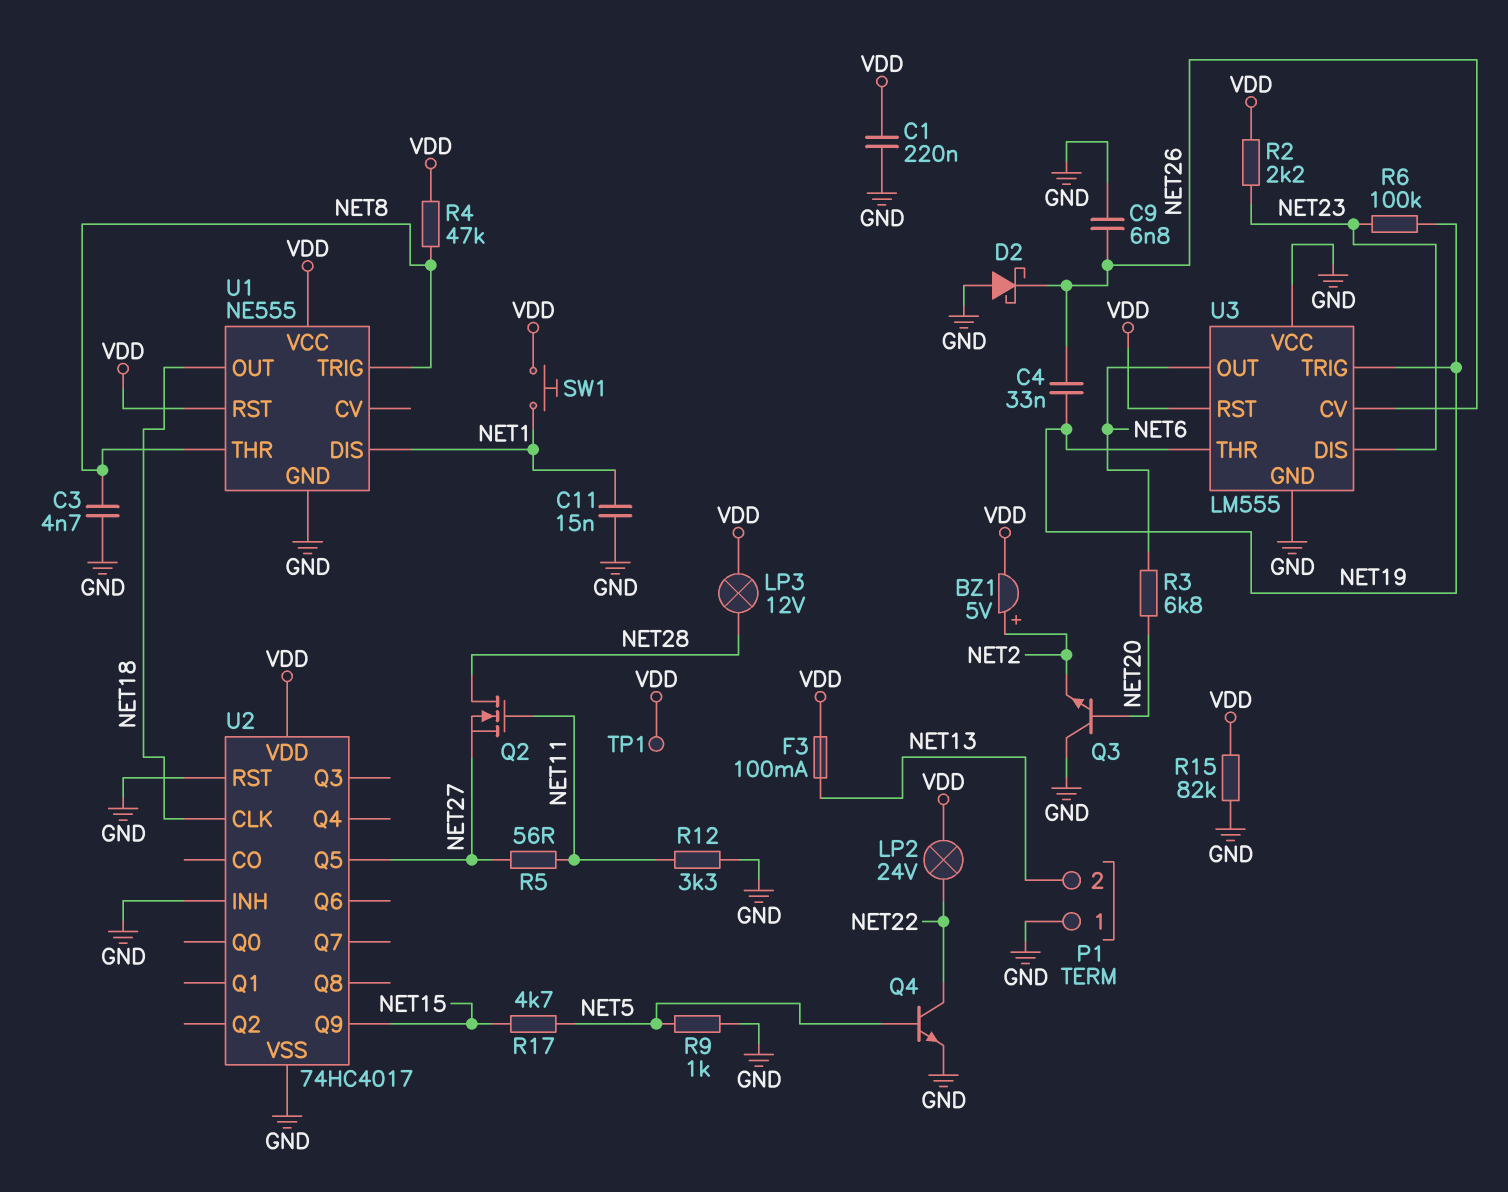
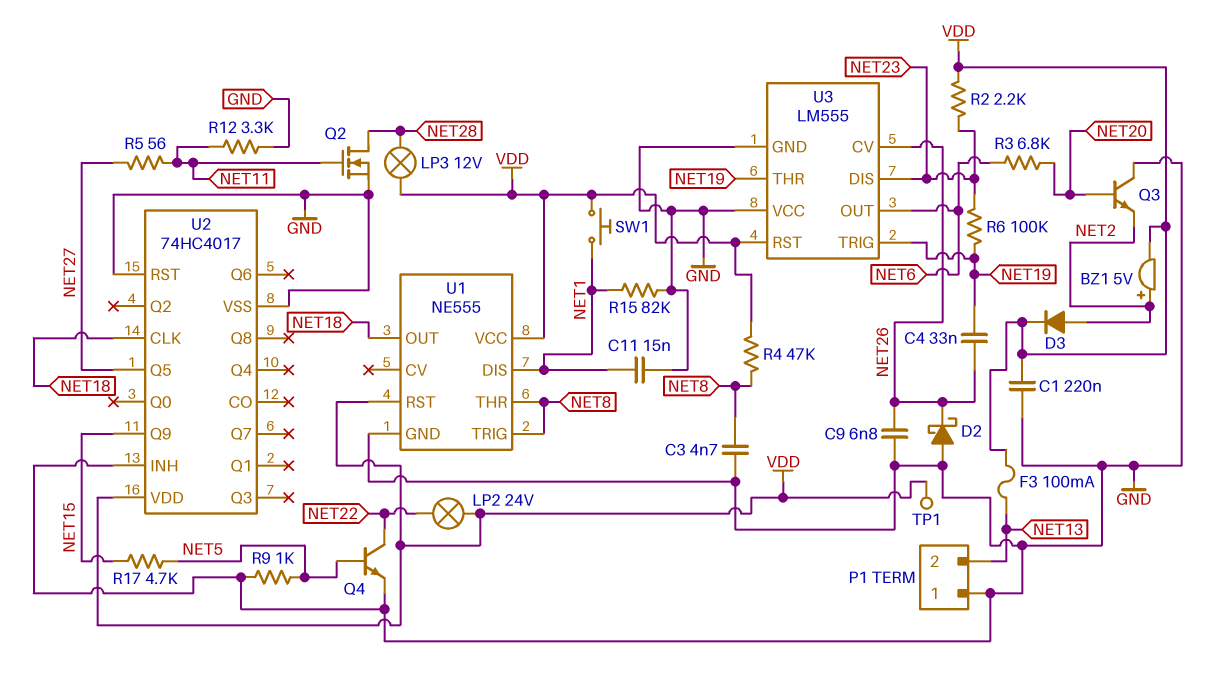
D3: none -> diode (A NET2, K VDD)
Q2: NMOS (G NET11, D NET28, S NET27) -> NMOS (G NET11, D NET28, S GND)
R15: 82k (GND, VDD) -> 82k (GND, NET1)

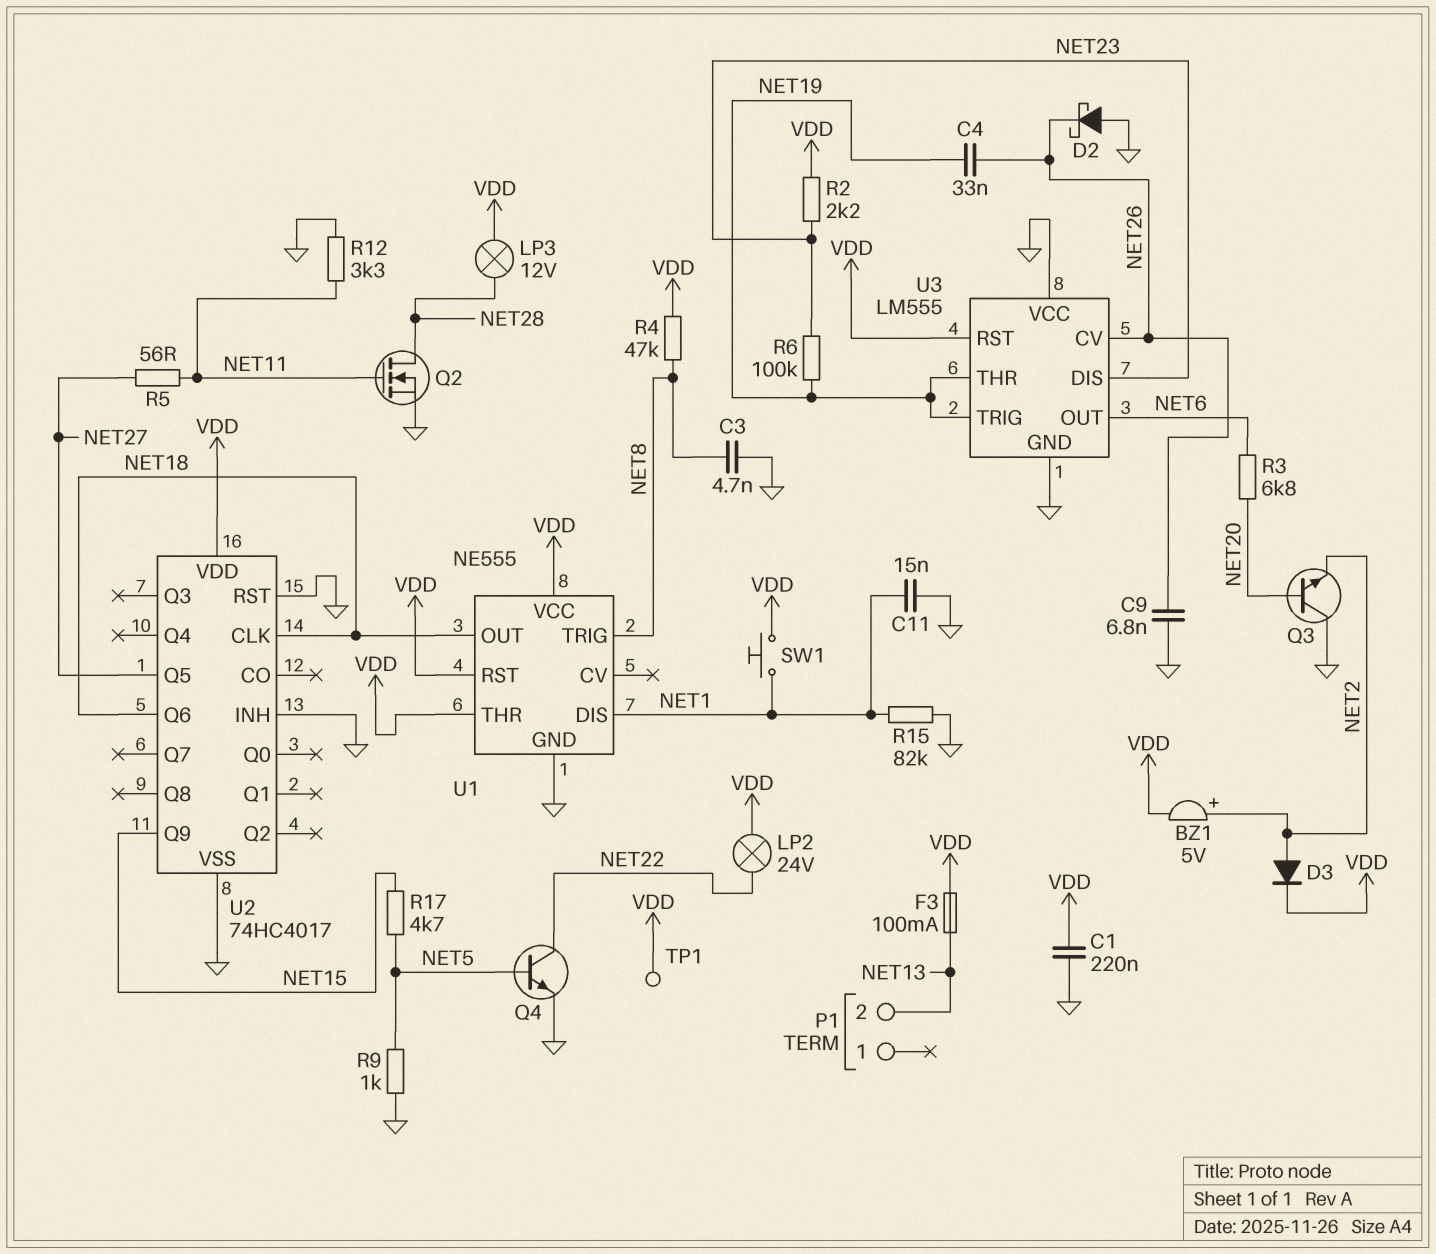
P1 pin 1: GND -> none
U1 pin THR: NET8 -> VDD
U2 pin Q6: none -> NET18

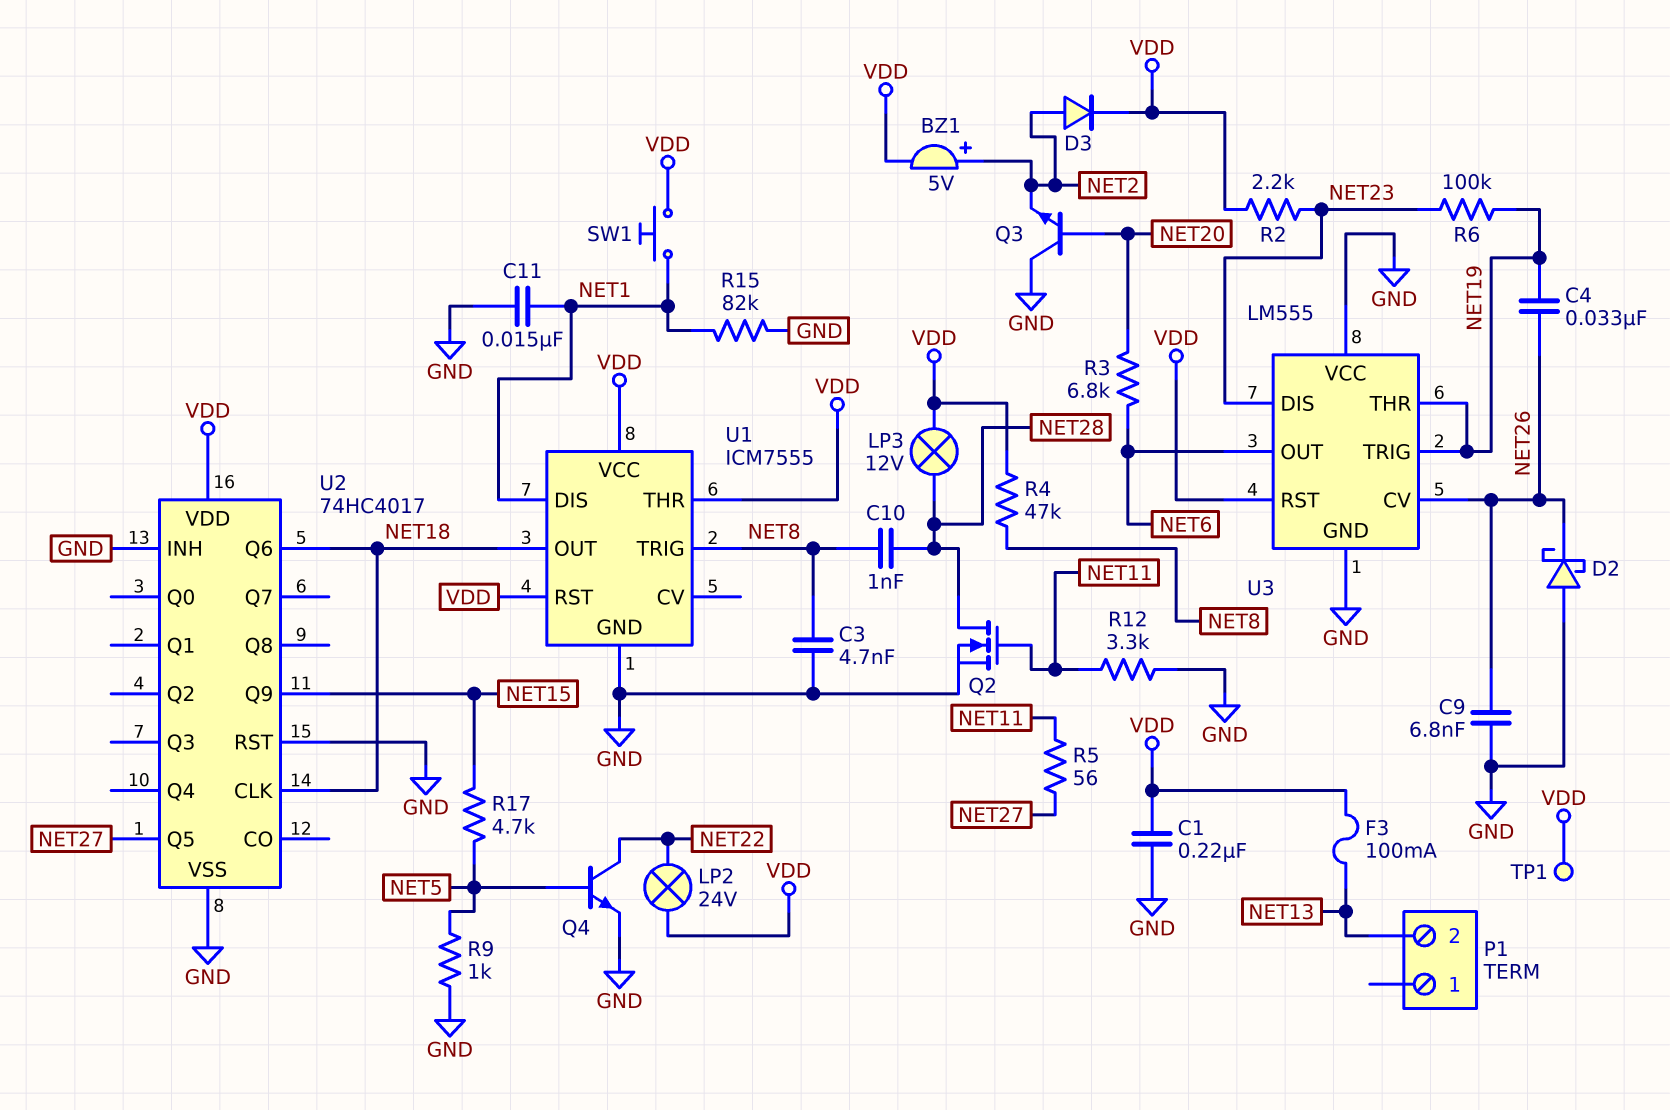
C10: none -> 1nF (NET8, NET28)
U1: NE555 -> ICM7555

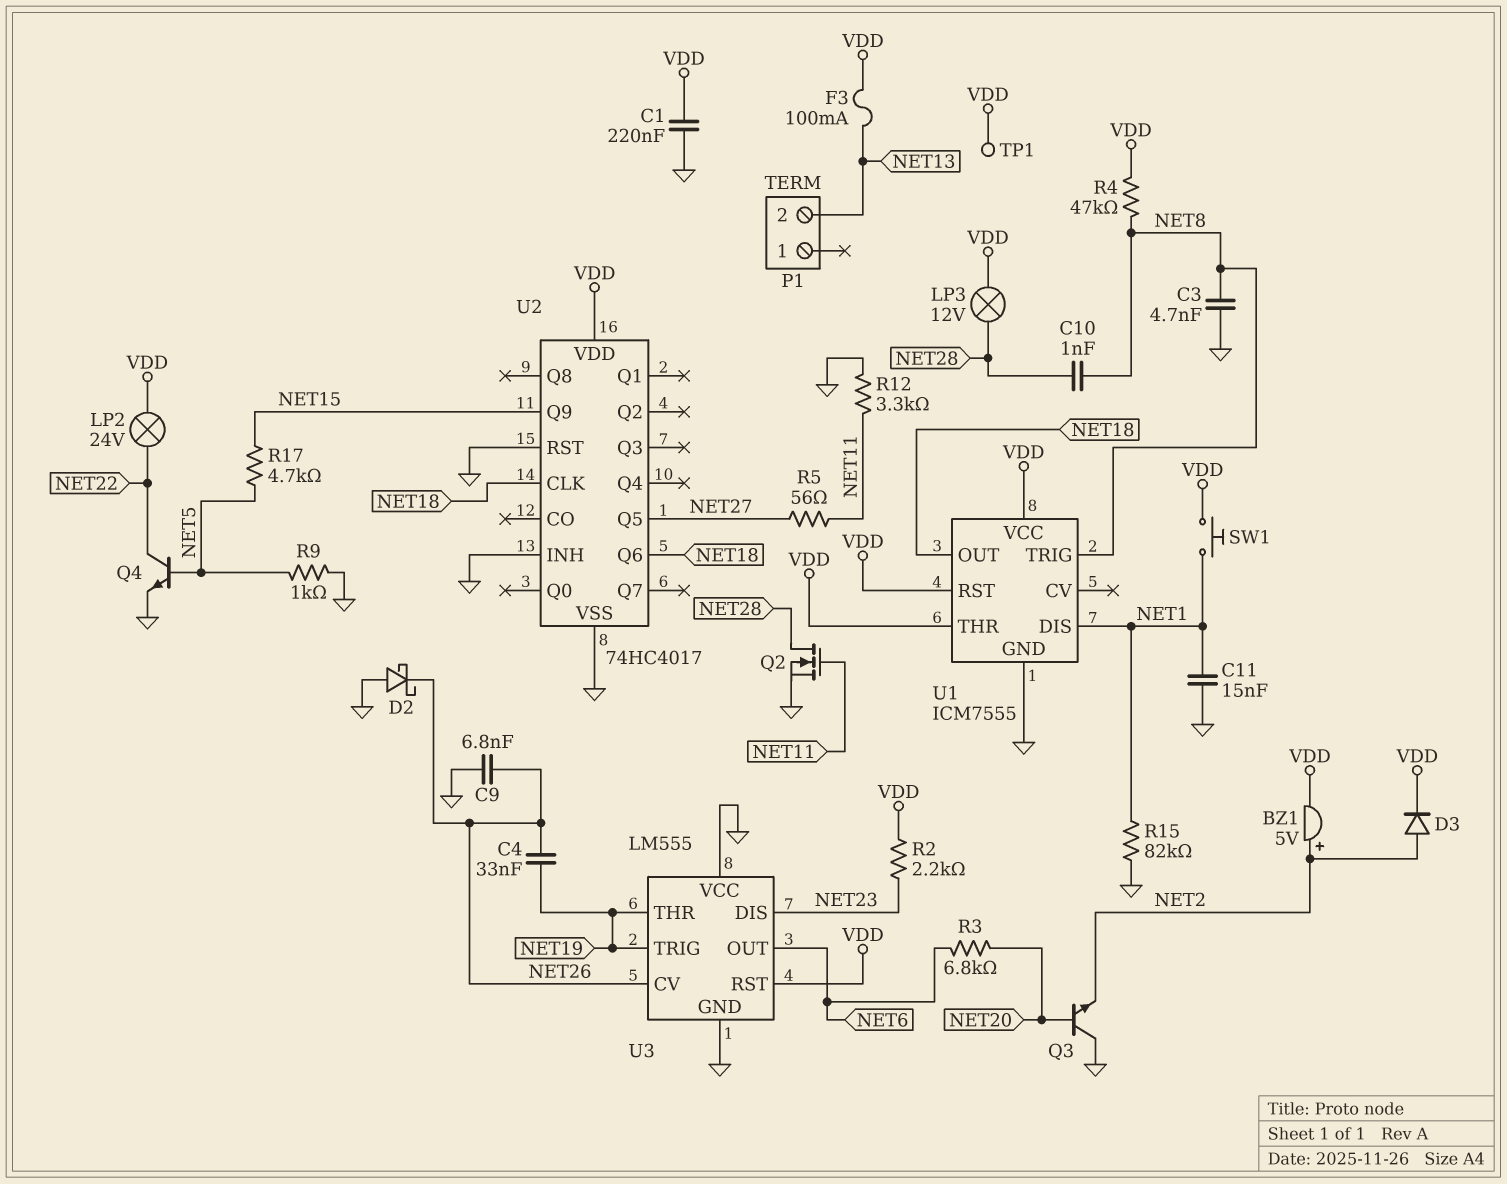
R6: 100k (NET19, NET23) -> none

